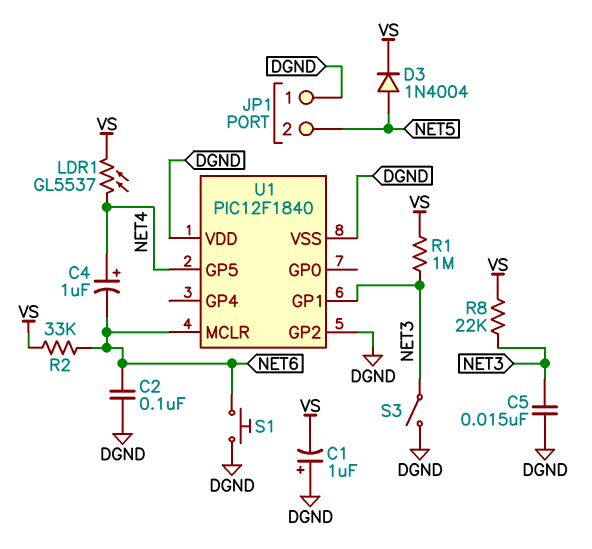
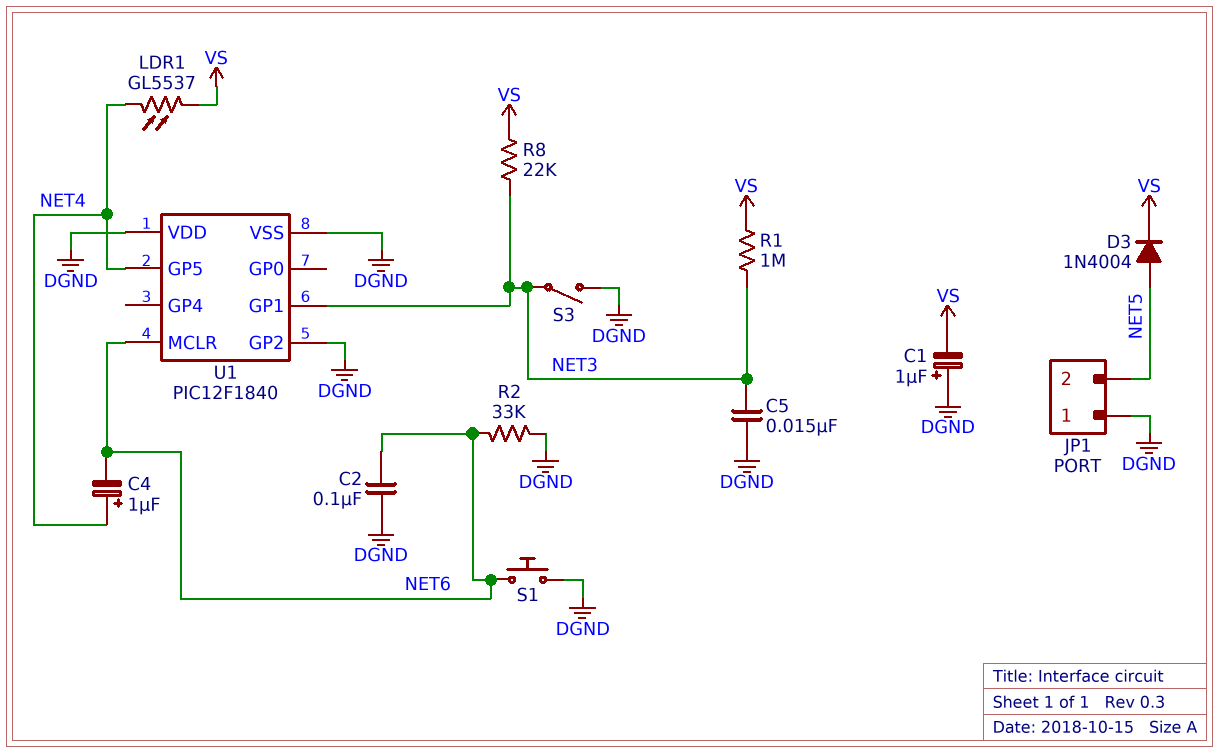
R2: 33k (NET6, VS) -> 33k (DGND, NET6)

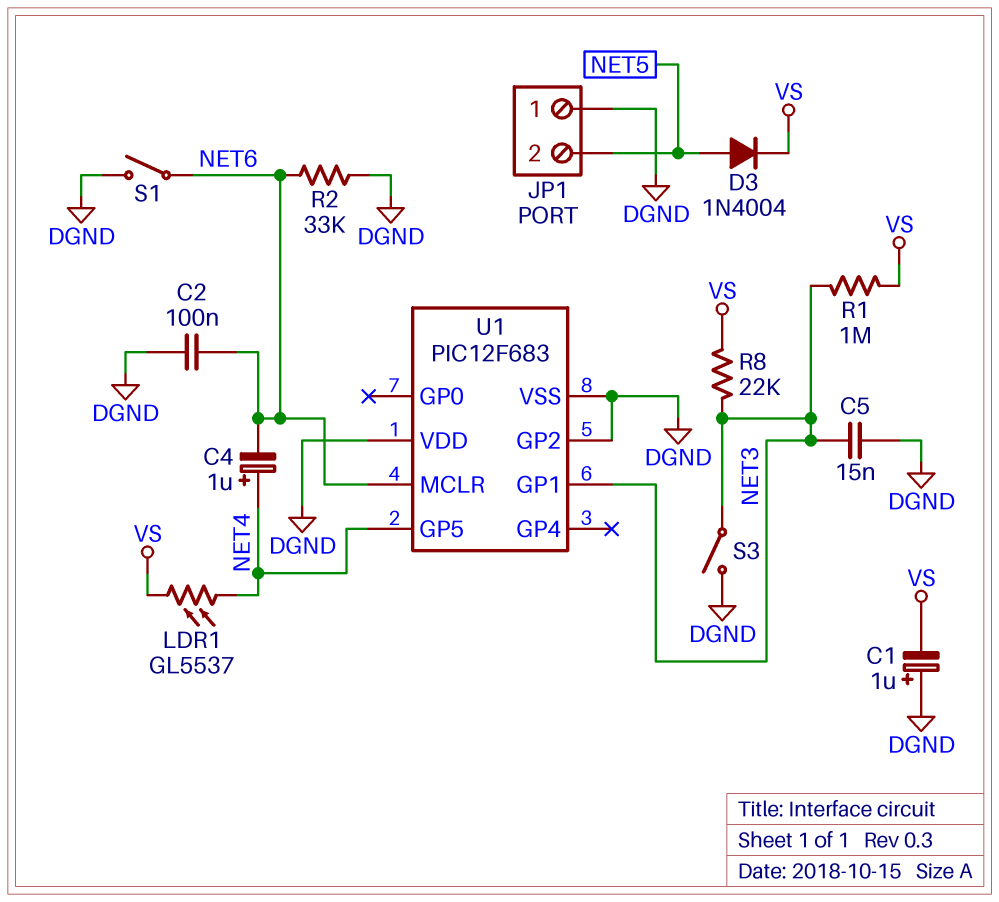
S1: button (DGND, NET6) -> switch (DGND, NET6)
U1: PIC12F1840 -> PIC12F683

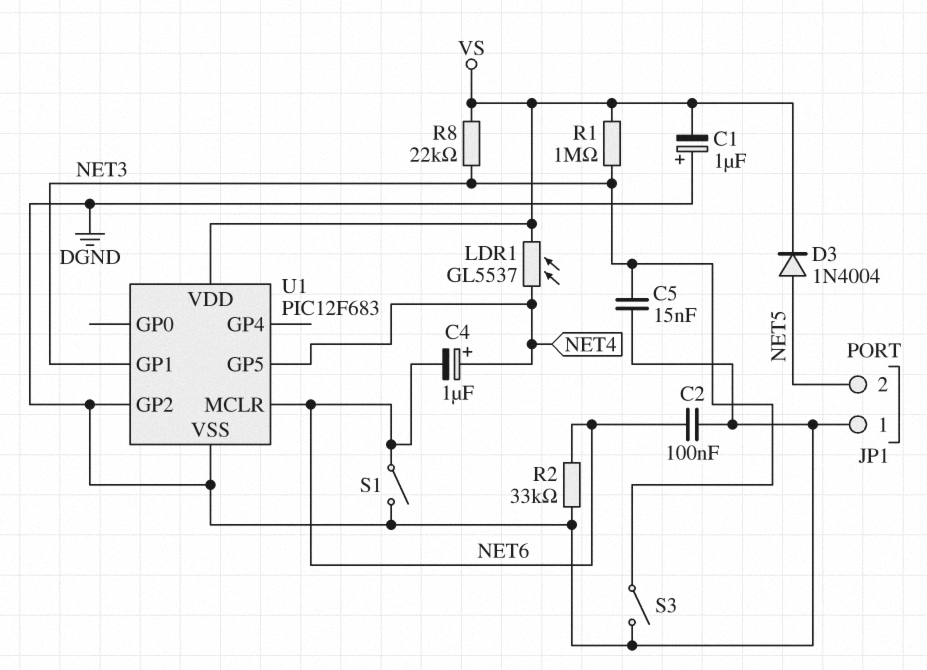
U1 pin VDD: DGND -> VS

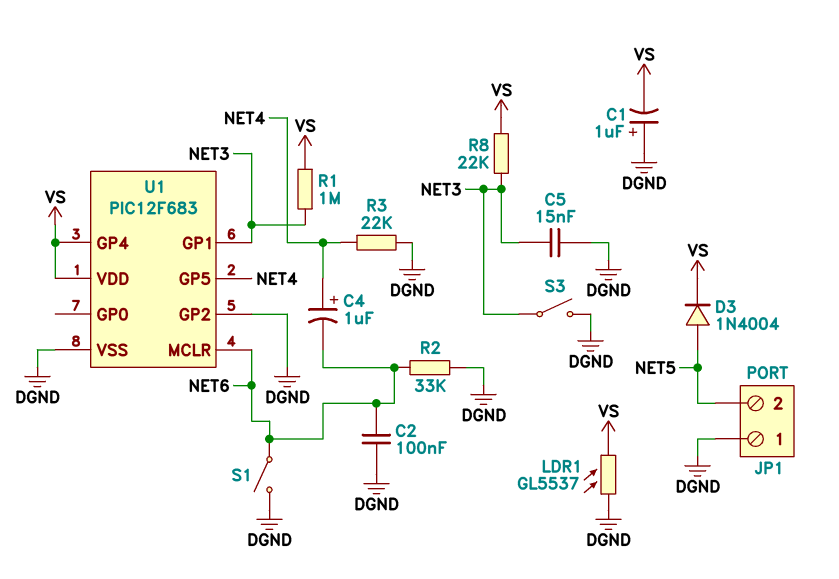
LDR1: GL5537 (NET4, VS) -> GL5537 (DGND, VS)
R3: none -> 22k (DGND, NET4)
U1 pin GP4: none -> VS

